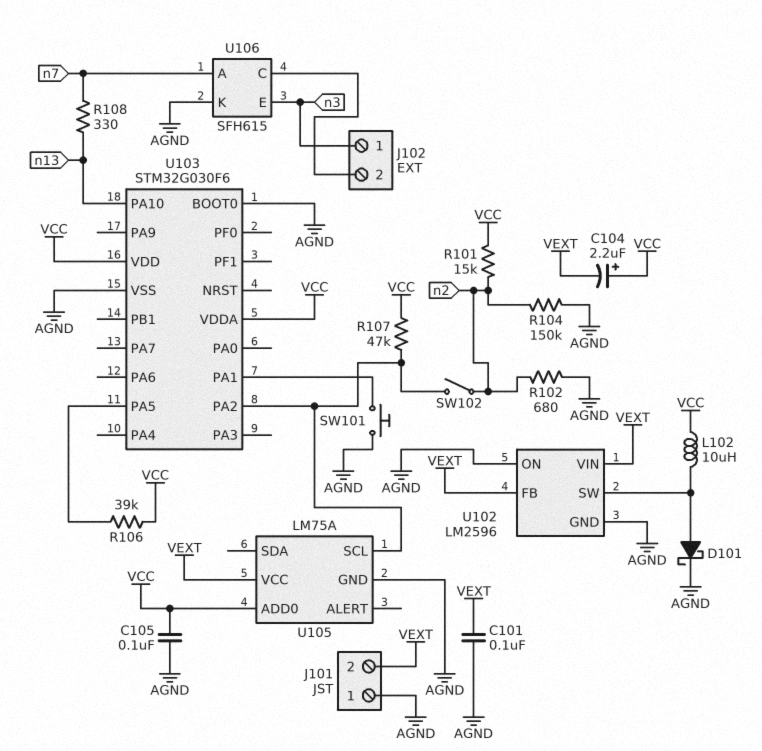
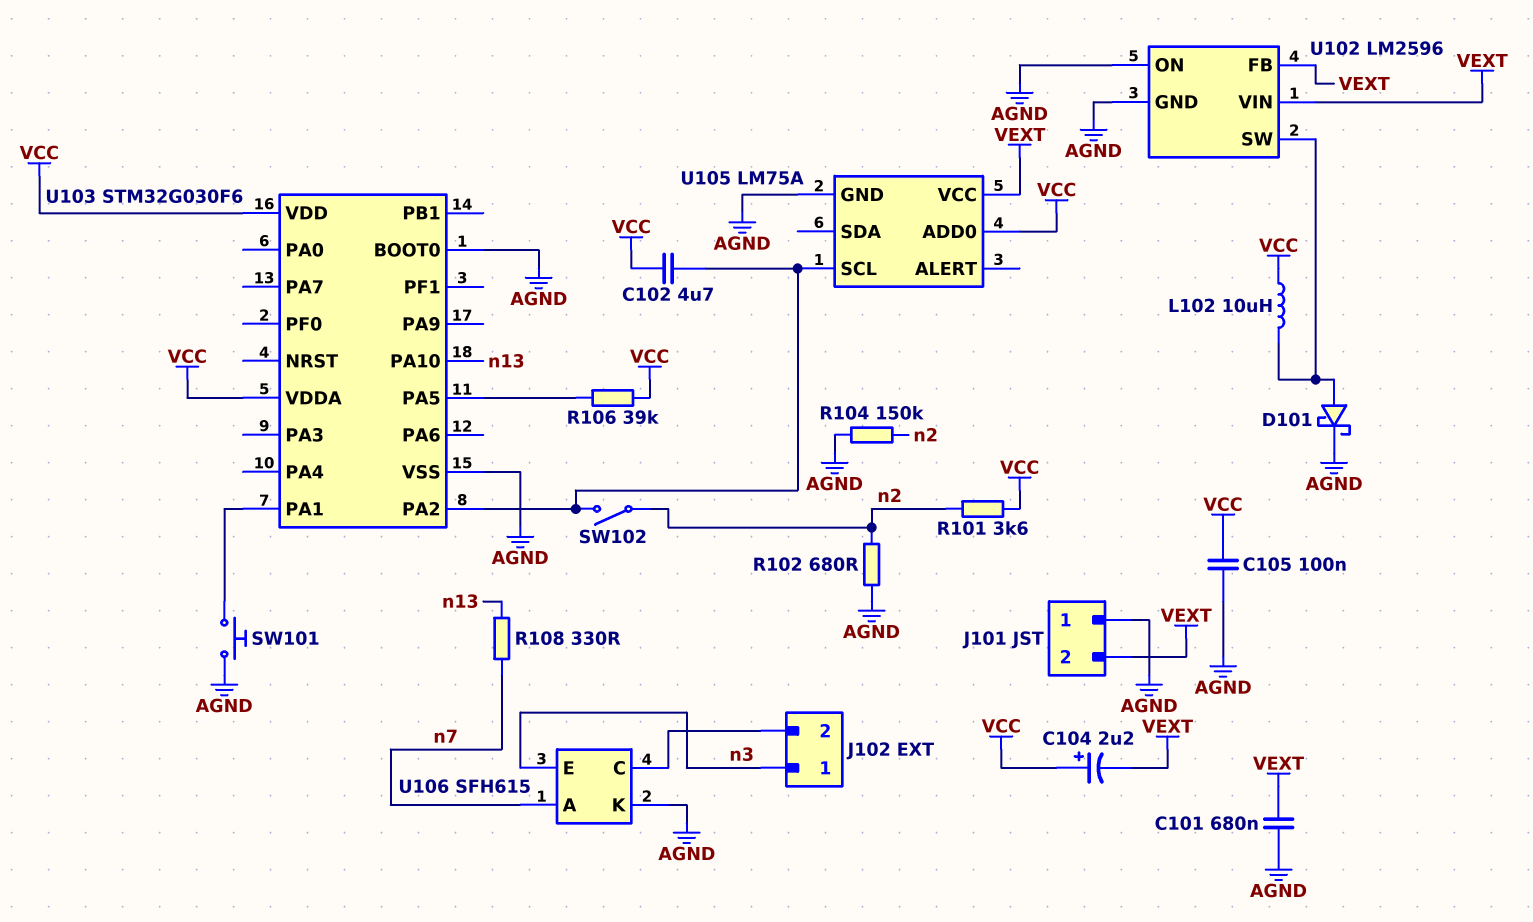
C101: 100nF (AGND, VEXT) -> 680nF (AGND, VEXT)
C102: none -> 4.7uF (U103/PA2, VCC)
R101: 15k (VCC, n2) -> 3.6k (VCC, n2)
R107: 47k (U103/PA2, VCC) -> none

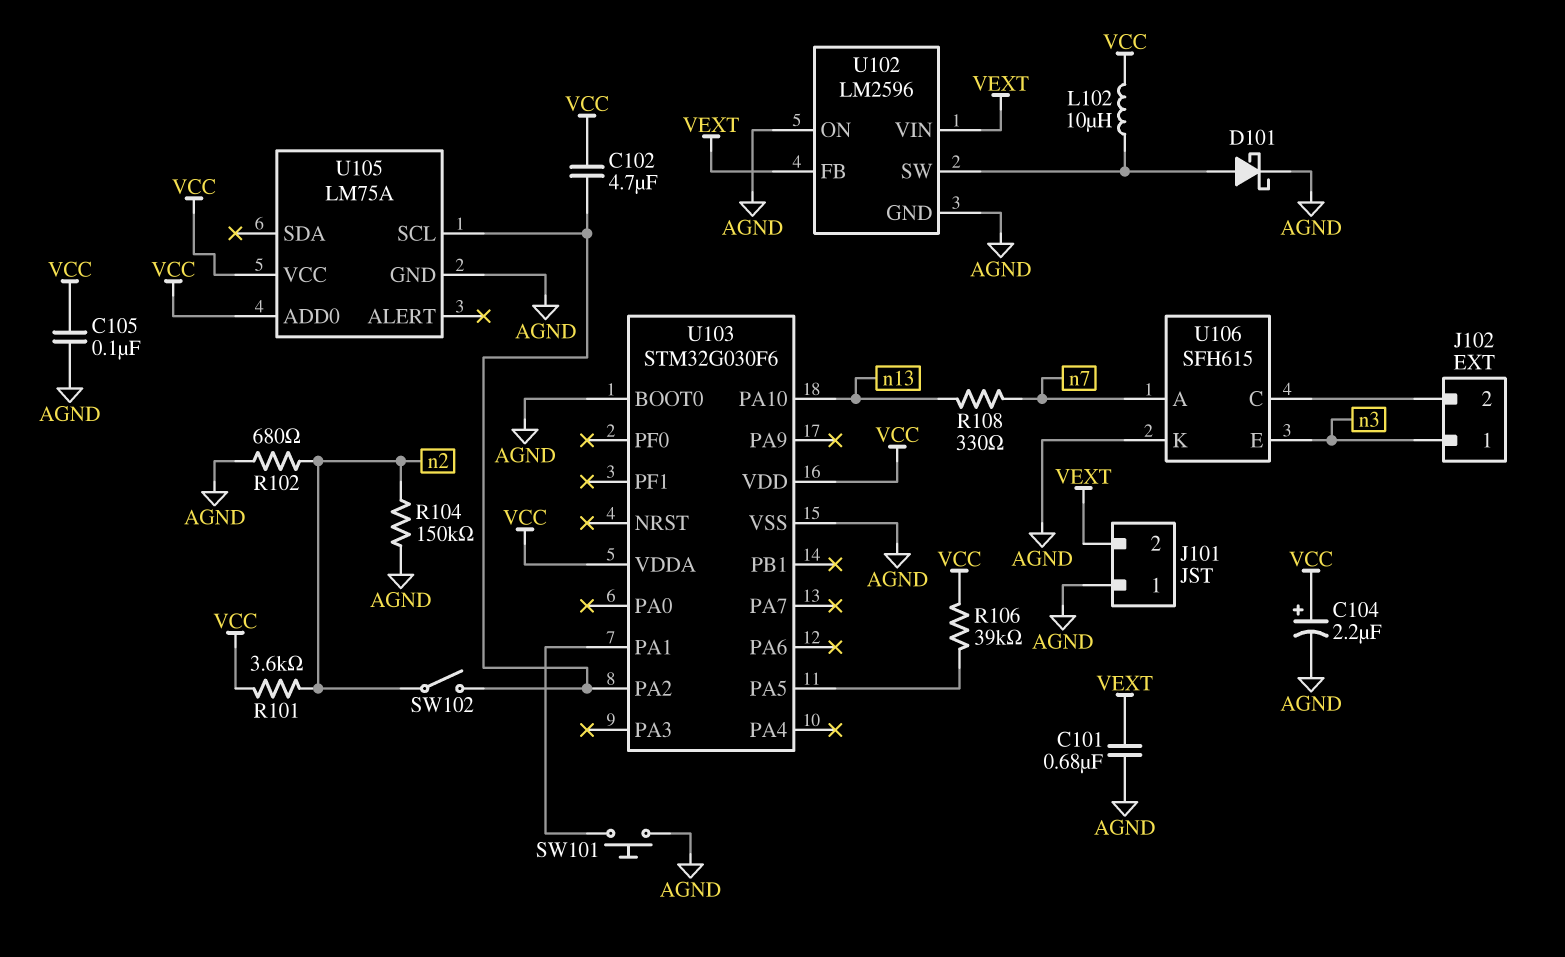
C104: 2.2uF (plus VCC, minus VEXT) -> 2.2uF (plus VCC, minus AGND)
U105 pin VCC: VEXT -> VCC

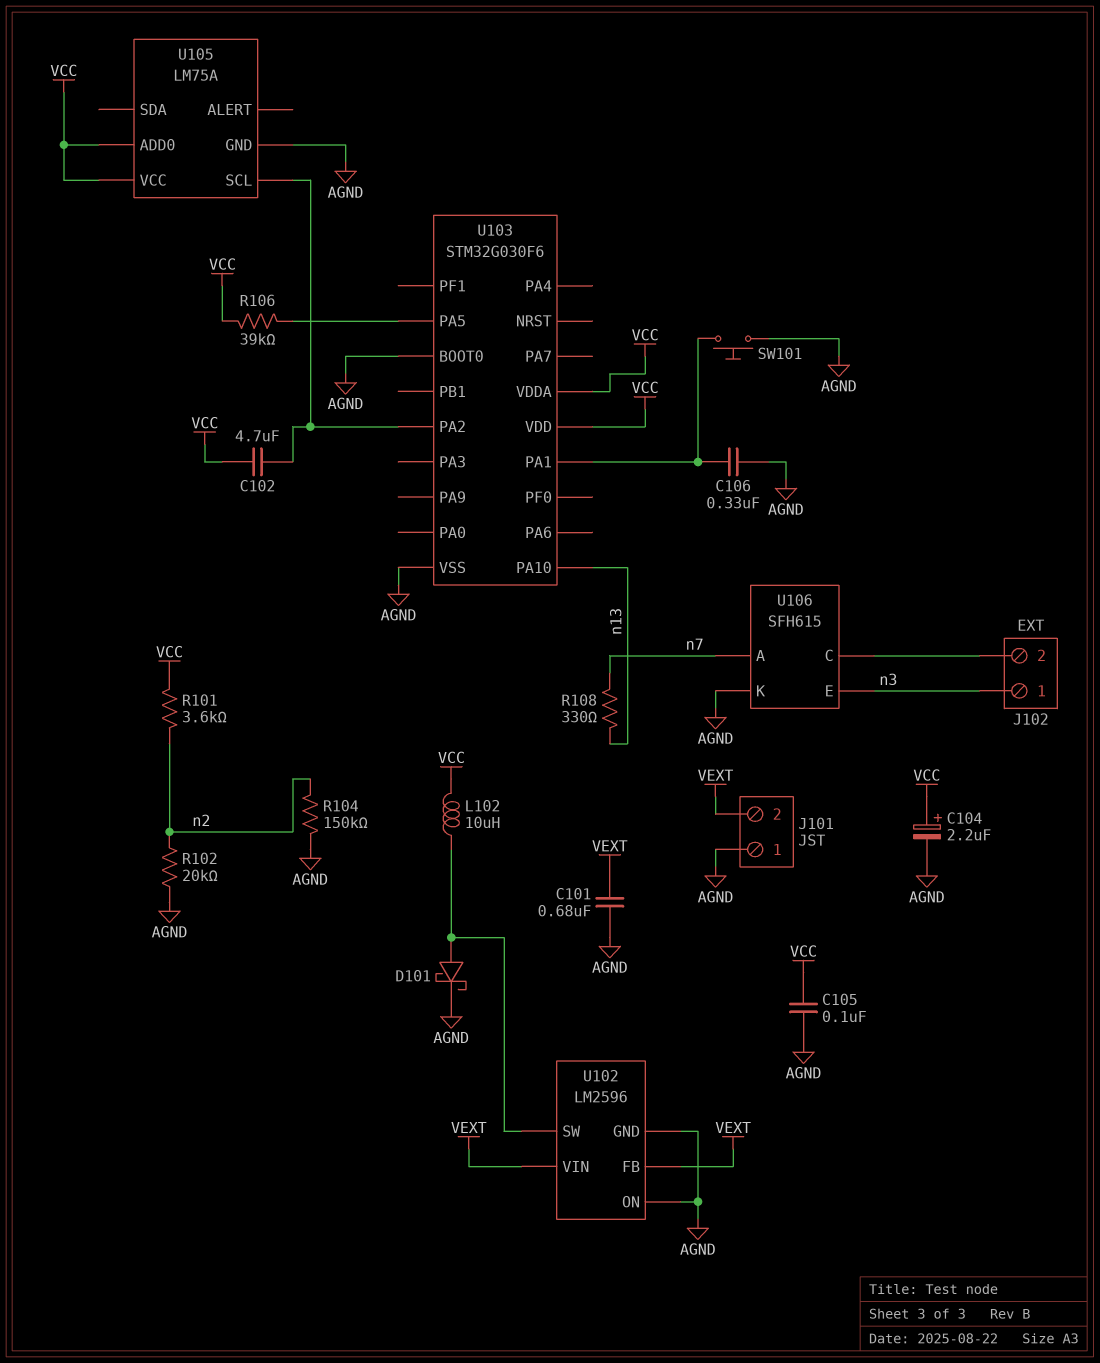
C106: none -> 330nF (AGND, U103/PA1)
R102: 680 (AGND, n2) -> 20k (AGND, n2)
SW102: switch (U103/PA2, n2) -> none

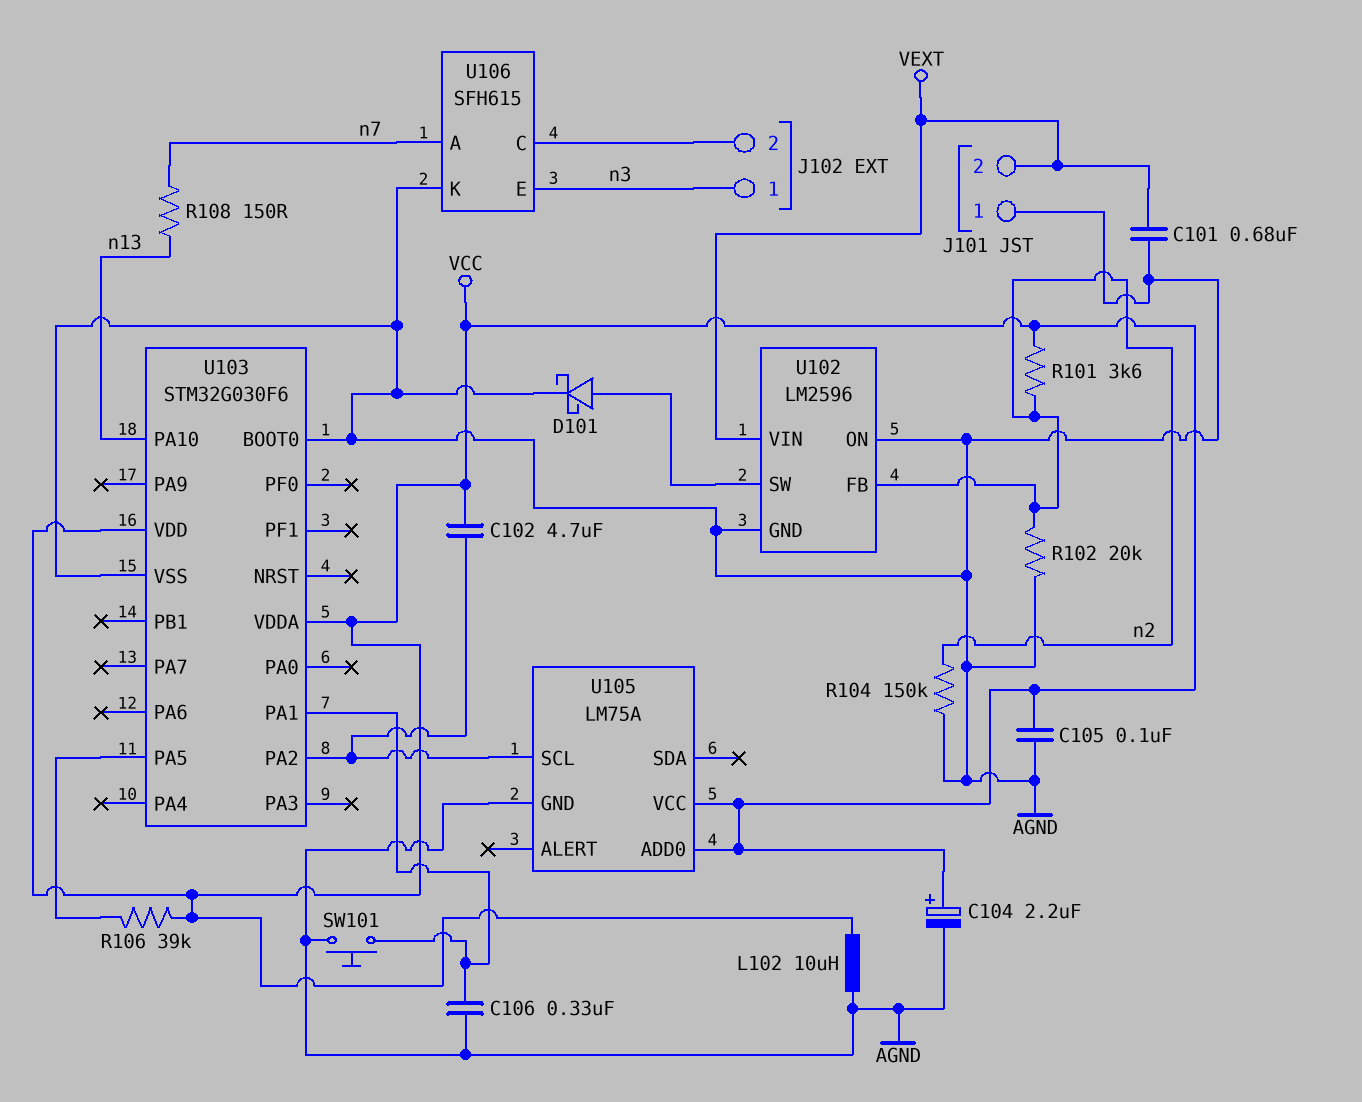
L102: 10uH (U102/SW, VCC) -> 10uH (AGND, VCC)
R108: 330 (n7, n13) -> 150 (n7, n13)
U102 pin FB: VEXT -> n2

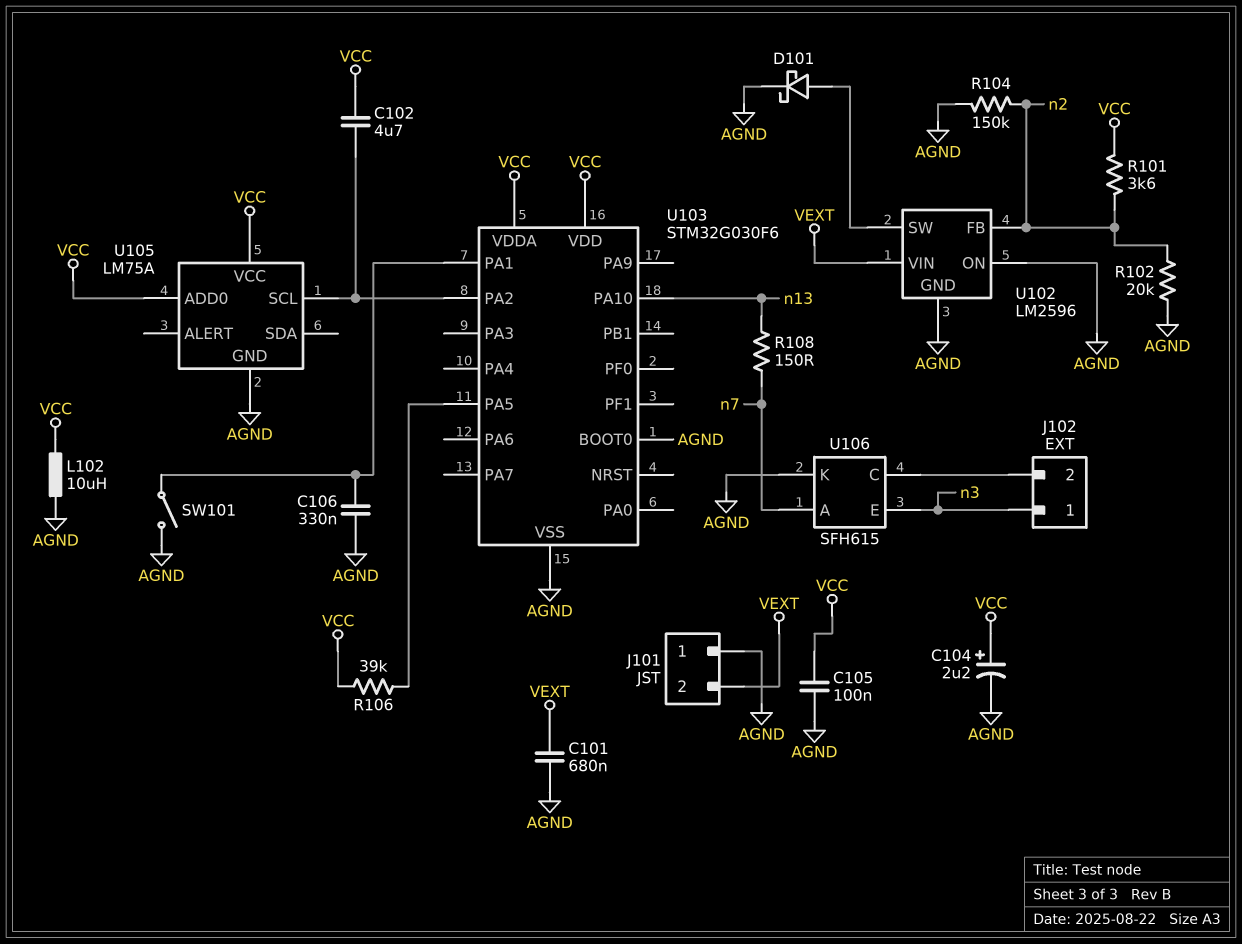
SW101: button (AGND, U103/PA1) -> switch (AGND, U103/PA1)

